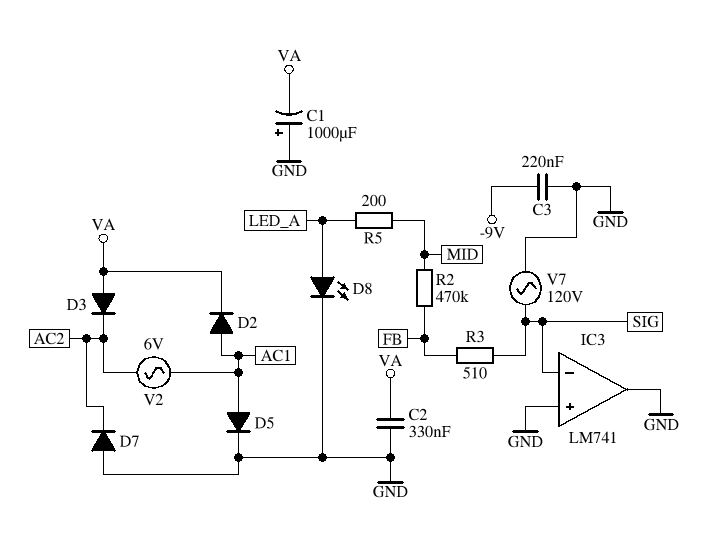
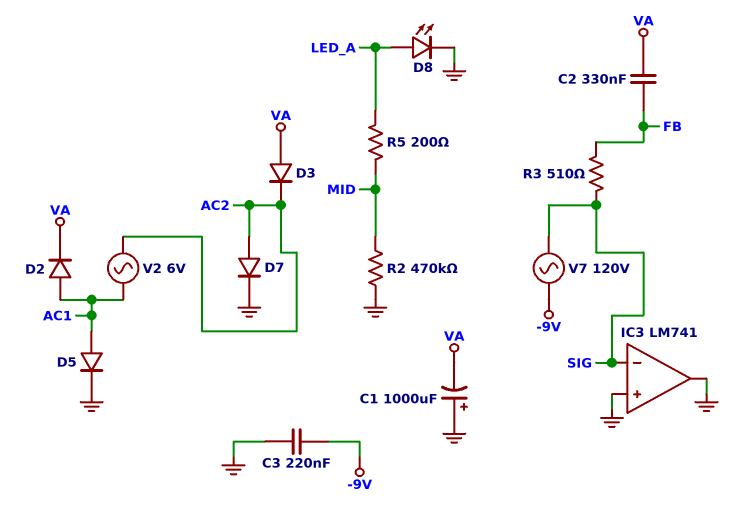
C2: 330nF (GND, VA) -> 330nF (FB, VA)
D7: diode (A GND, K AC2) -> diode (A AC2, K GND)
R2: 470k (FB, MID) -> 470k (GND, MID)
V7: AC 120V (GND, SIG) -> AC 120V (-9V, SIG)

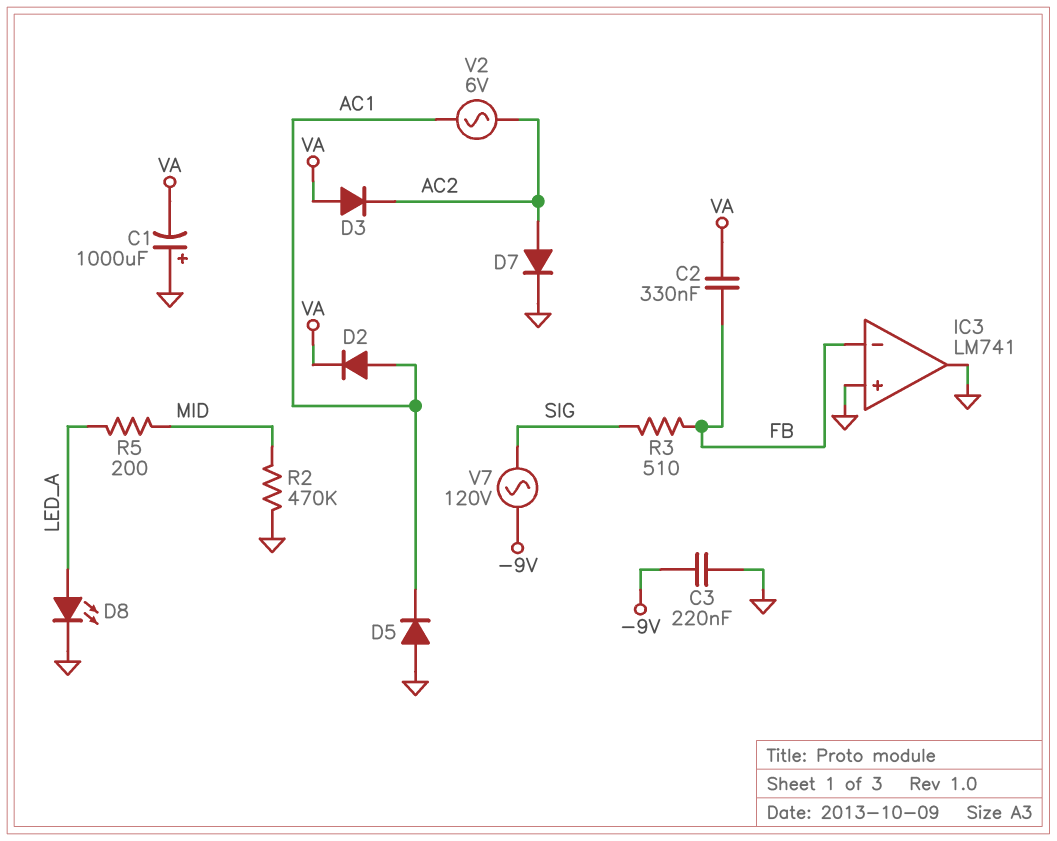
D5: diode (A AC1, K GND) -> diode (A GND, K AC1)
IC3 pin in-: SIG -> FB

